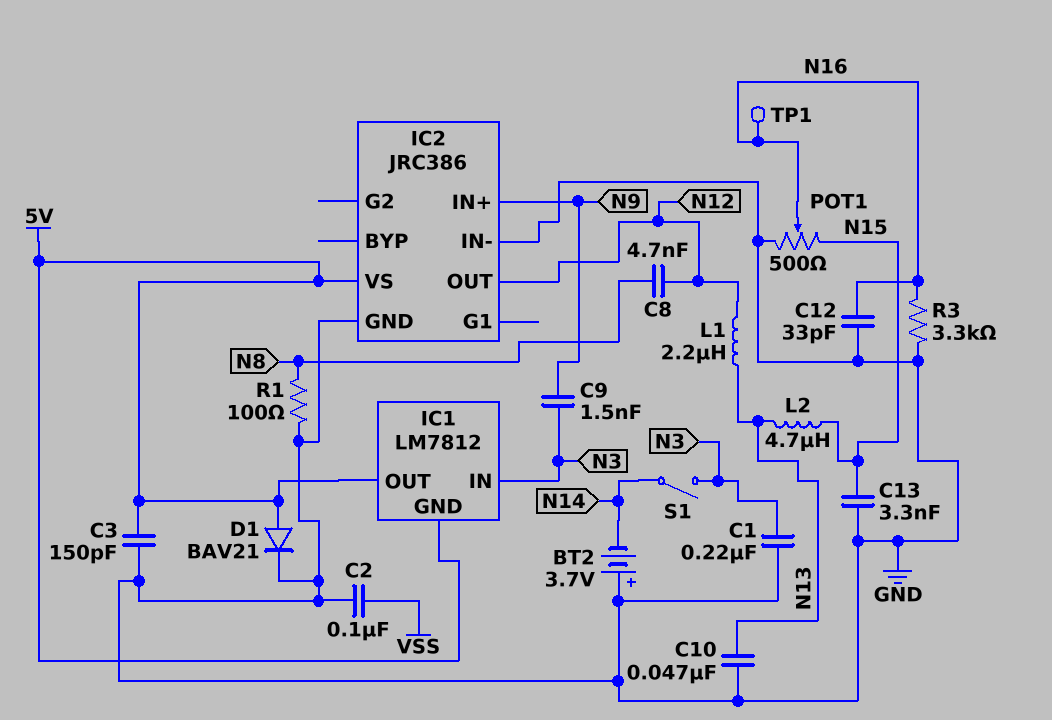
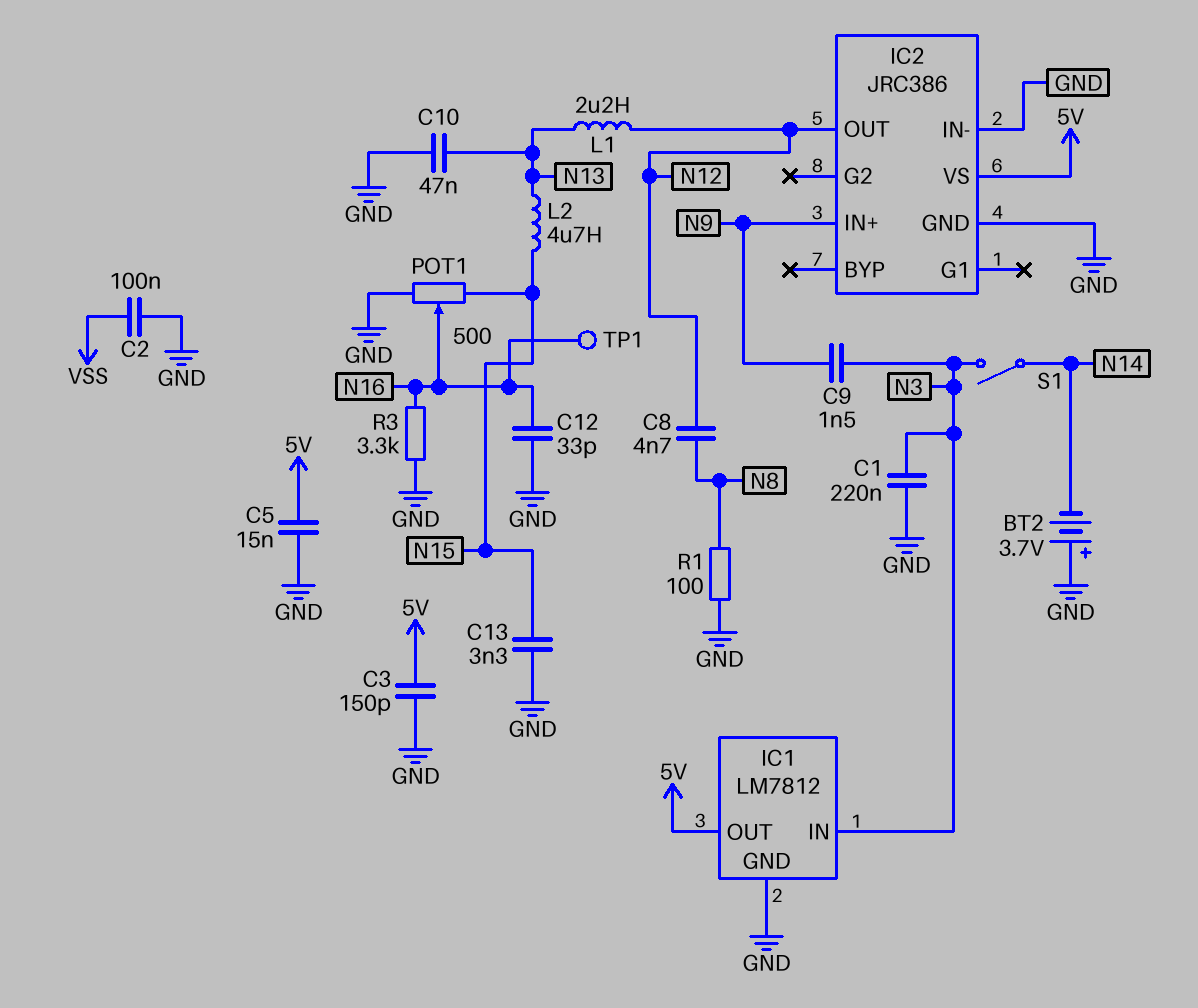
C5: none -> 15nF (5V, GND)
D1: diode BAV21 (A 5V, K GND) -> none
IC1 pin GND: 5V -> GND

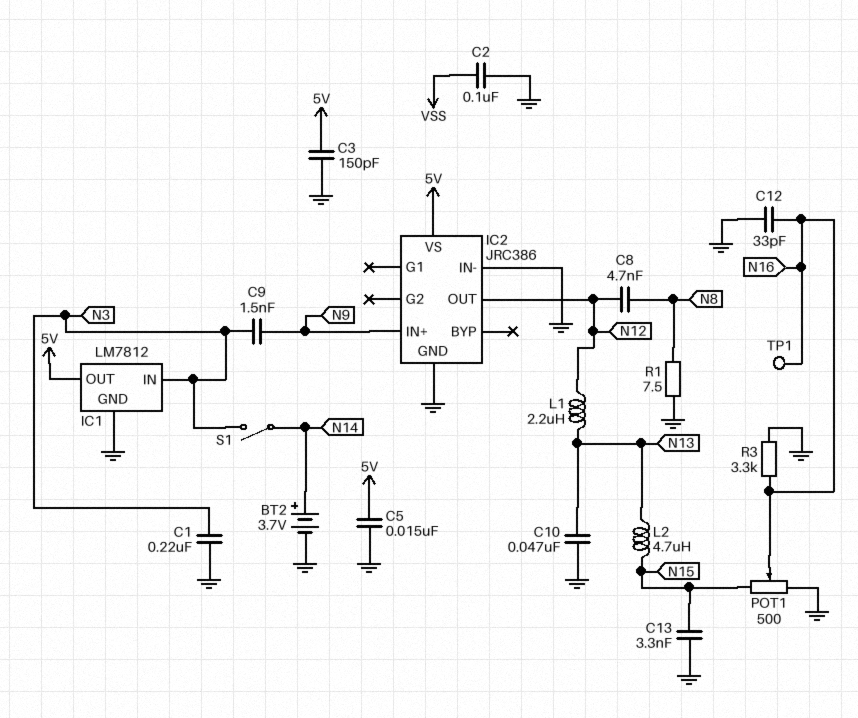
BT2: 3.7V (plus GND, minus N14) -> 3.7V (plus N14, minus GND)
R1: 100 (GND, N8) -> 7.5 (GND, N8)

